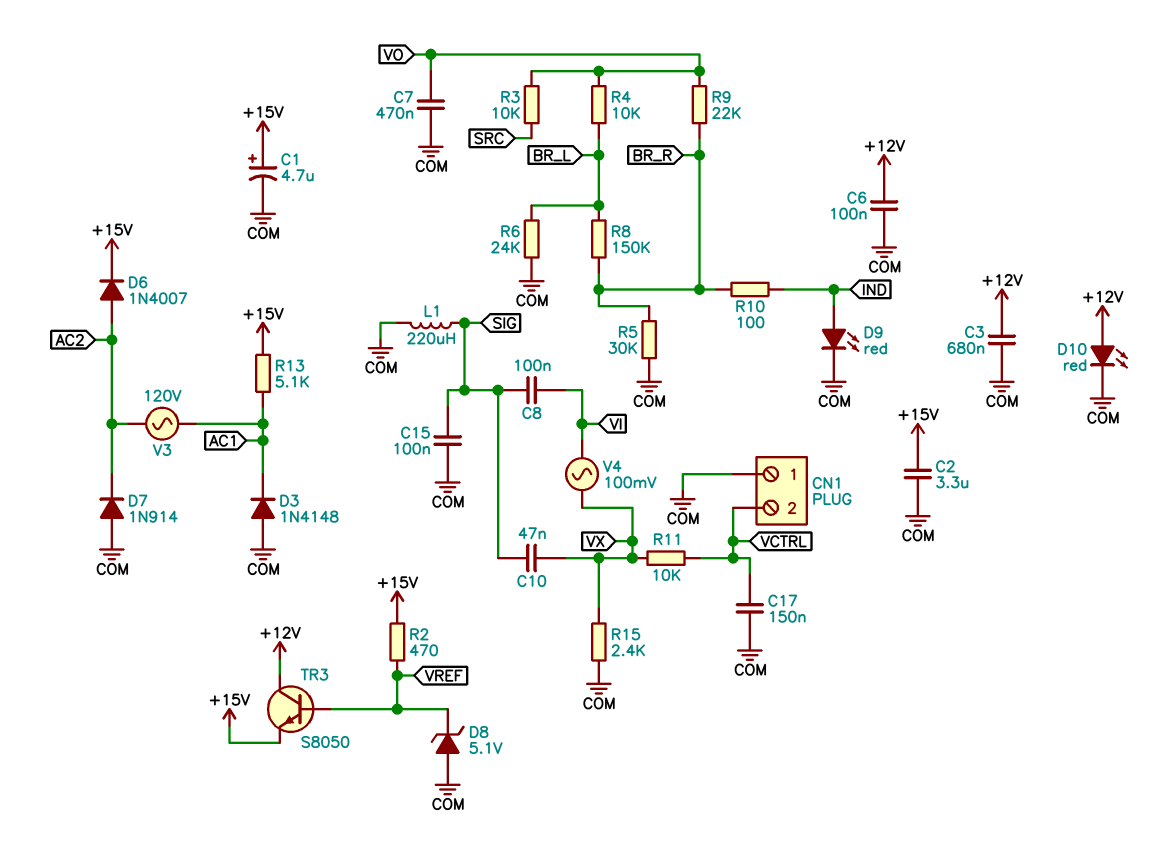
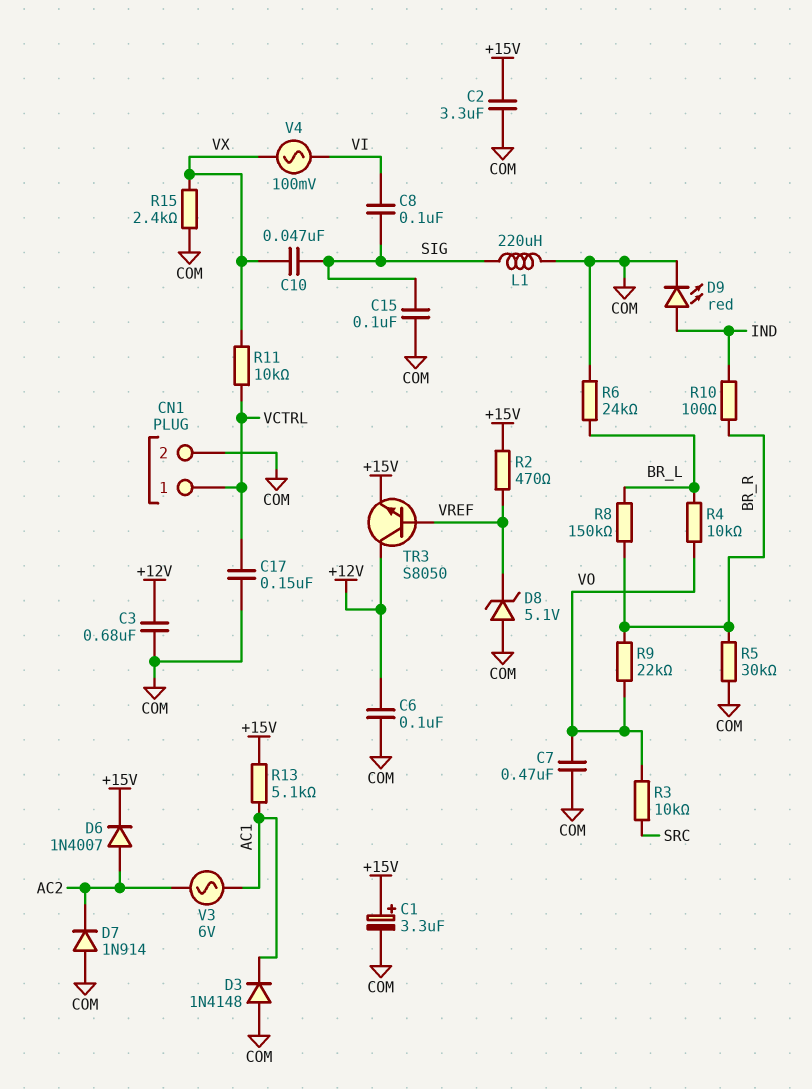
C1: 4.7uF (plus +15V, minus COM) -> 3.3uF (plus +15V, minus COM)
CN1 pin 1: COM -> VCTRL
CN1 pin 2: VCTRL -> COM
D10: LED red (A +12V, K COM) -> none
V3: AC 120V (AC1, AC2) -> AC 6V (AC1, AC2)

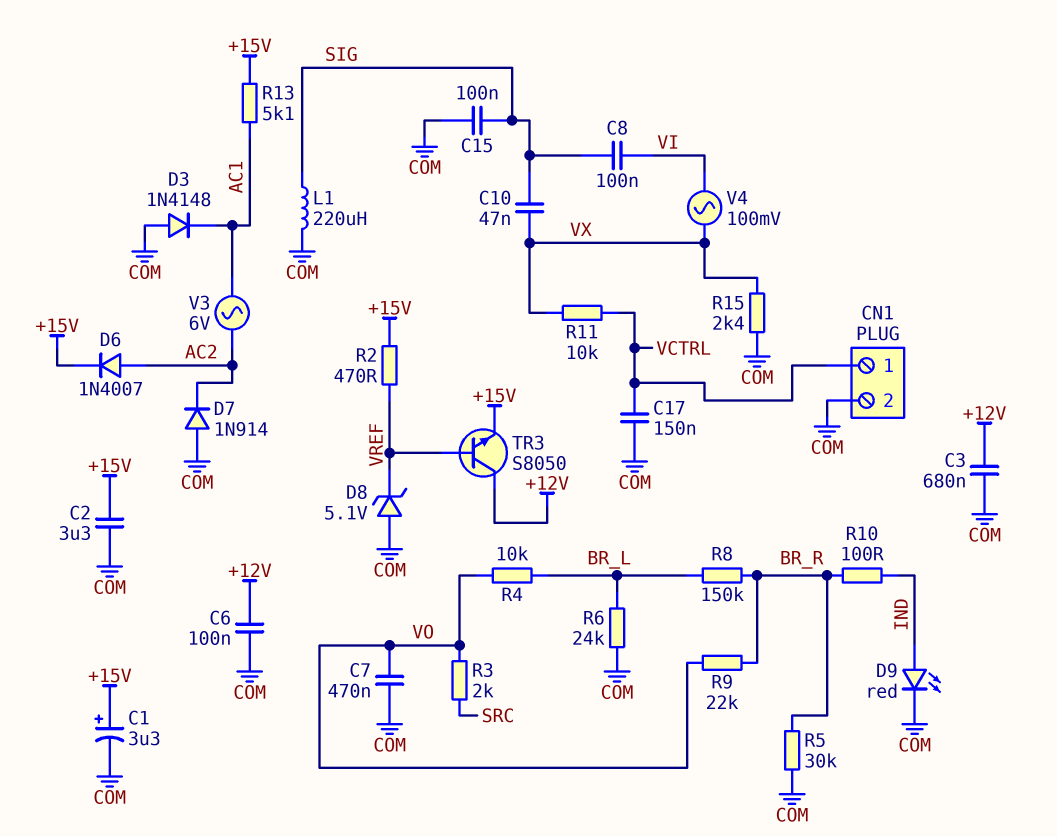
R3: 10k (SRC, VO) -> 2k (SRC, VO)

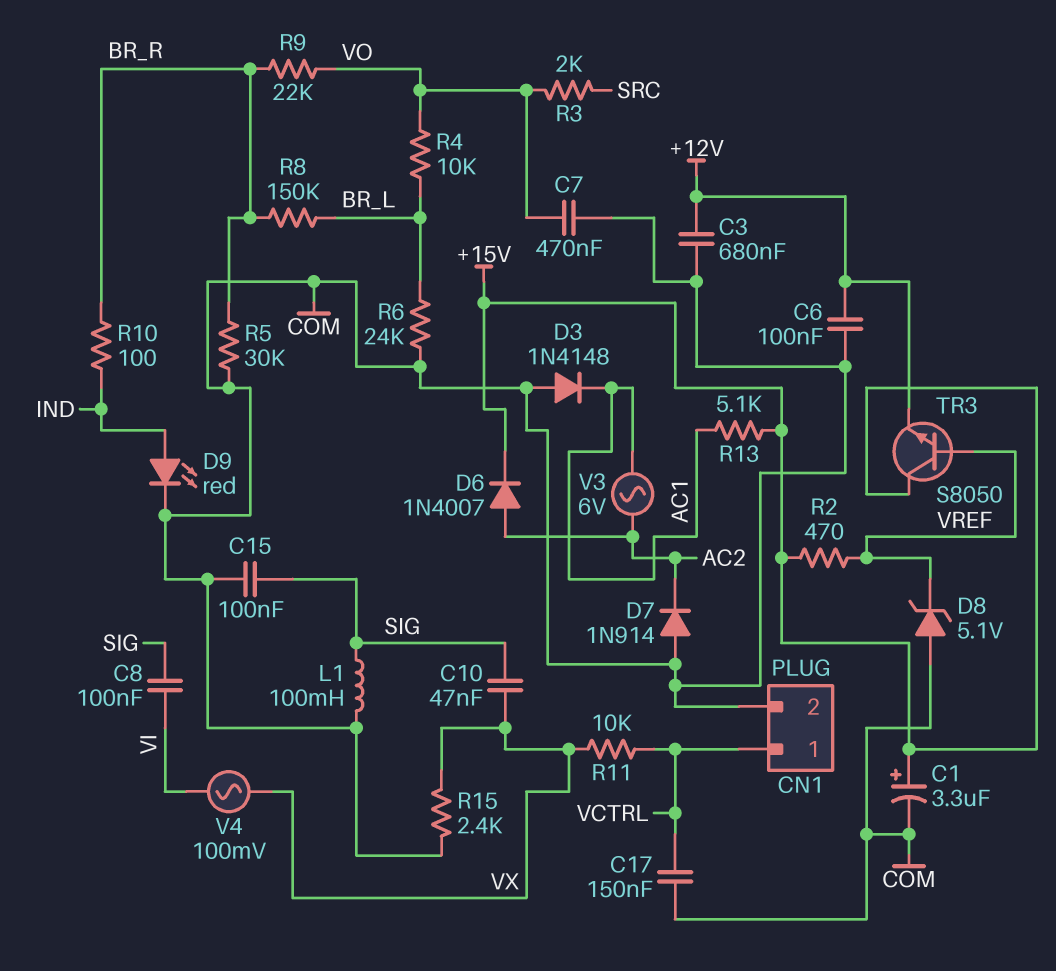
C2: 3.3uF (+15V, COM) -> none
L1: 220uH (COM, SIG) -> 100mH (COM, SIG)
TR3: NPN S8050 (B VREF, C +12V, E +15V) -> NPN S8050 (B VREF, C +15V, E +12V)

